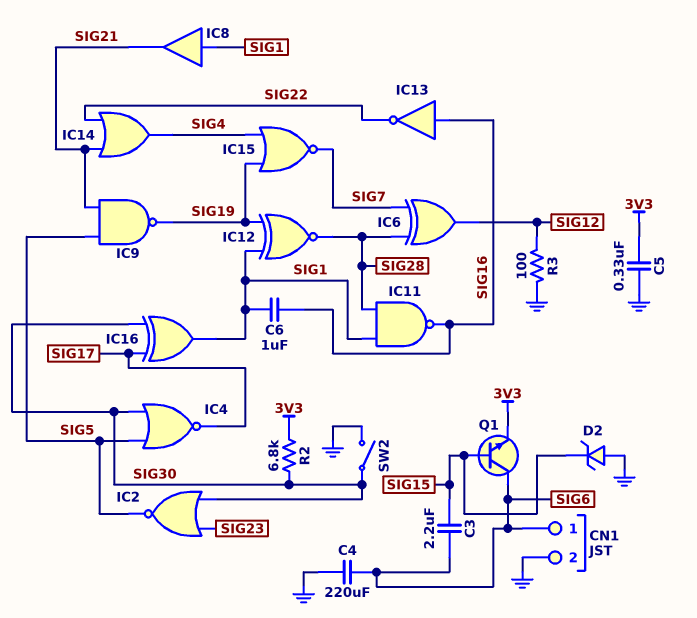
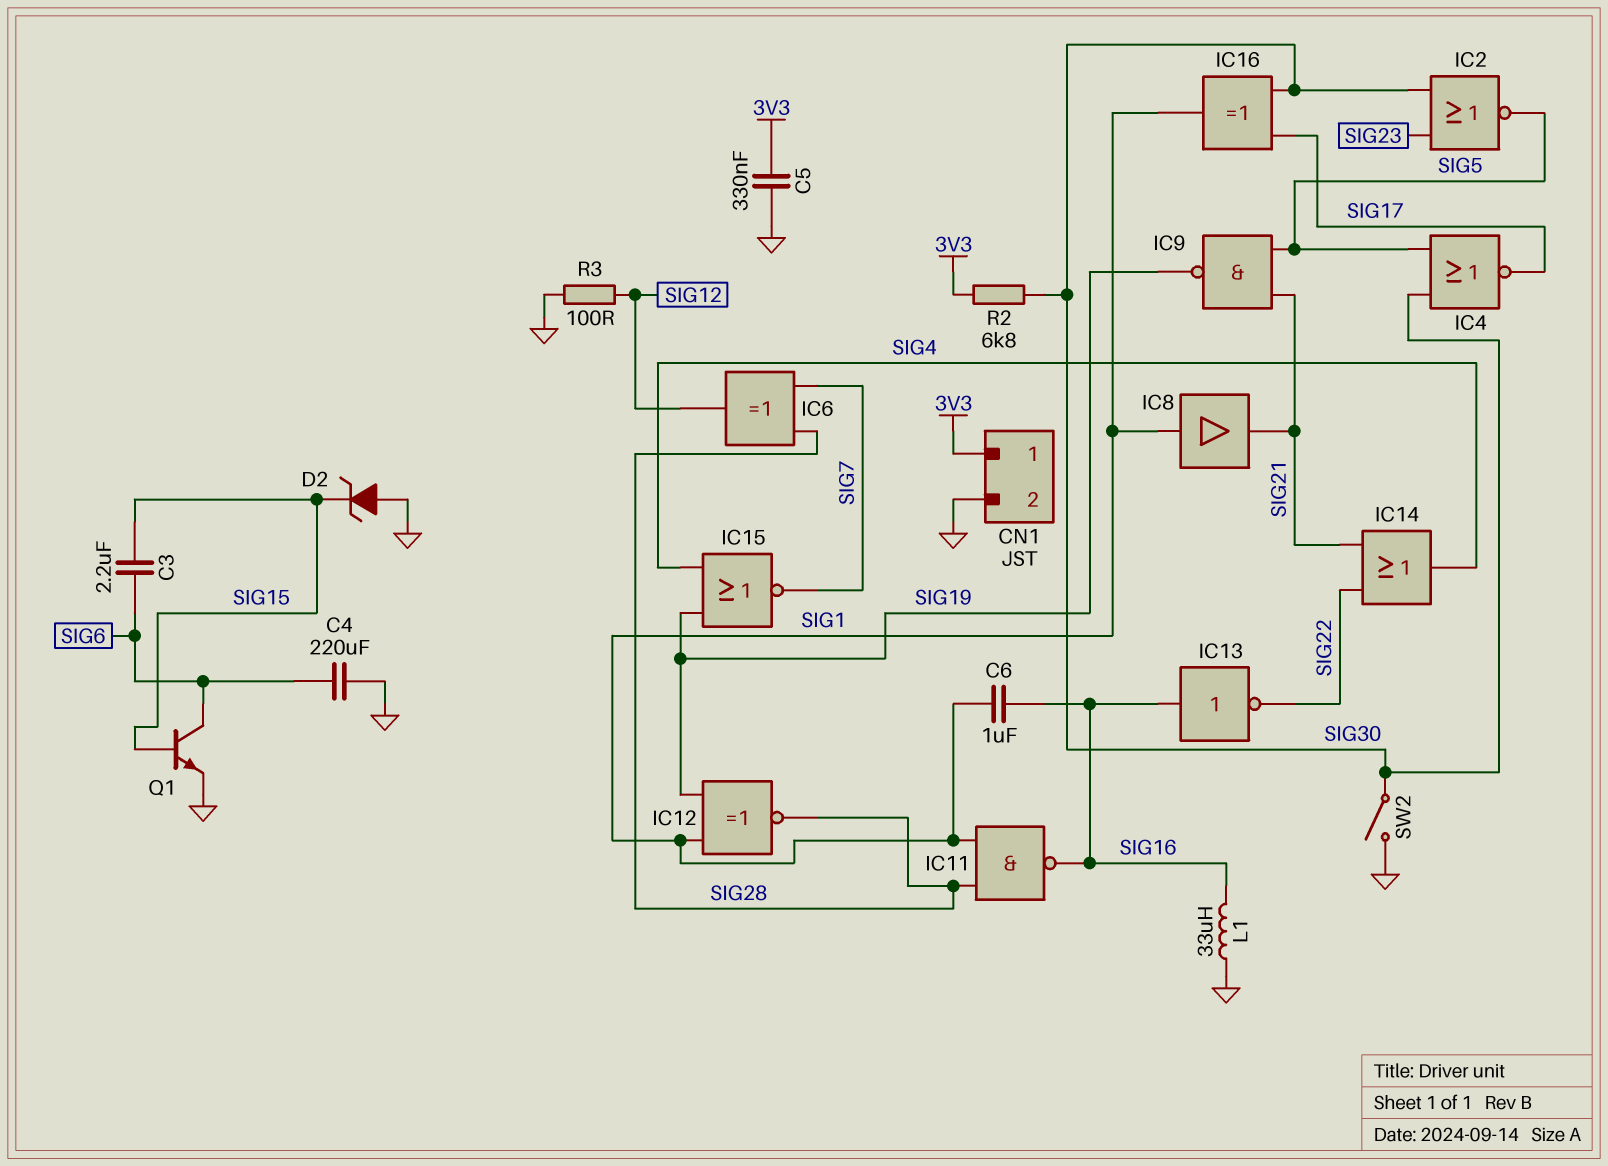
CN1 pin 1: SIG6 -> 3V3
L1: none -> 33uH (GND, SIG16)
Q1: NPN (B SIG15, C SIG6, E 3V3) -> NPN (B SIG15, C SIG6, E GND)

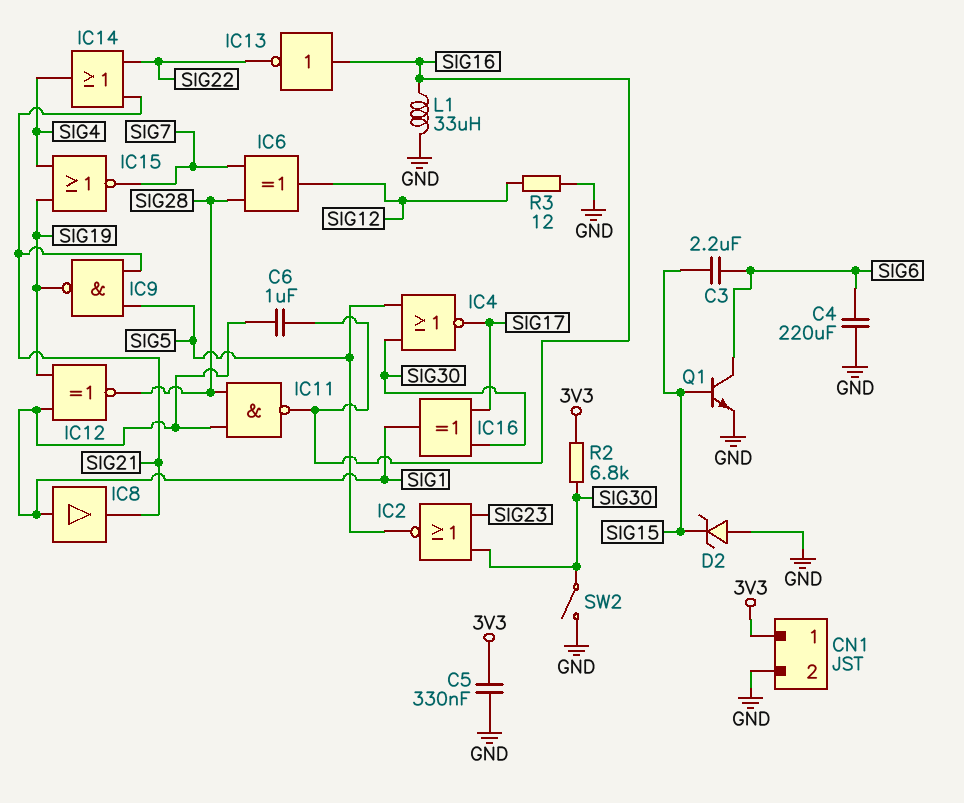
R3: 100 (GND, SIG12) -> 12 (GND, SIG12)

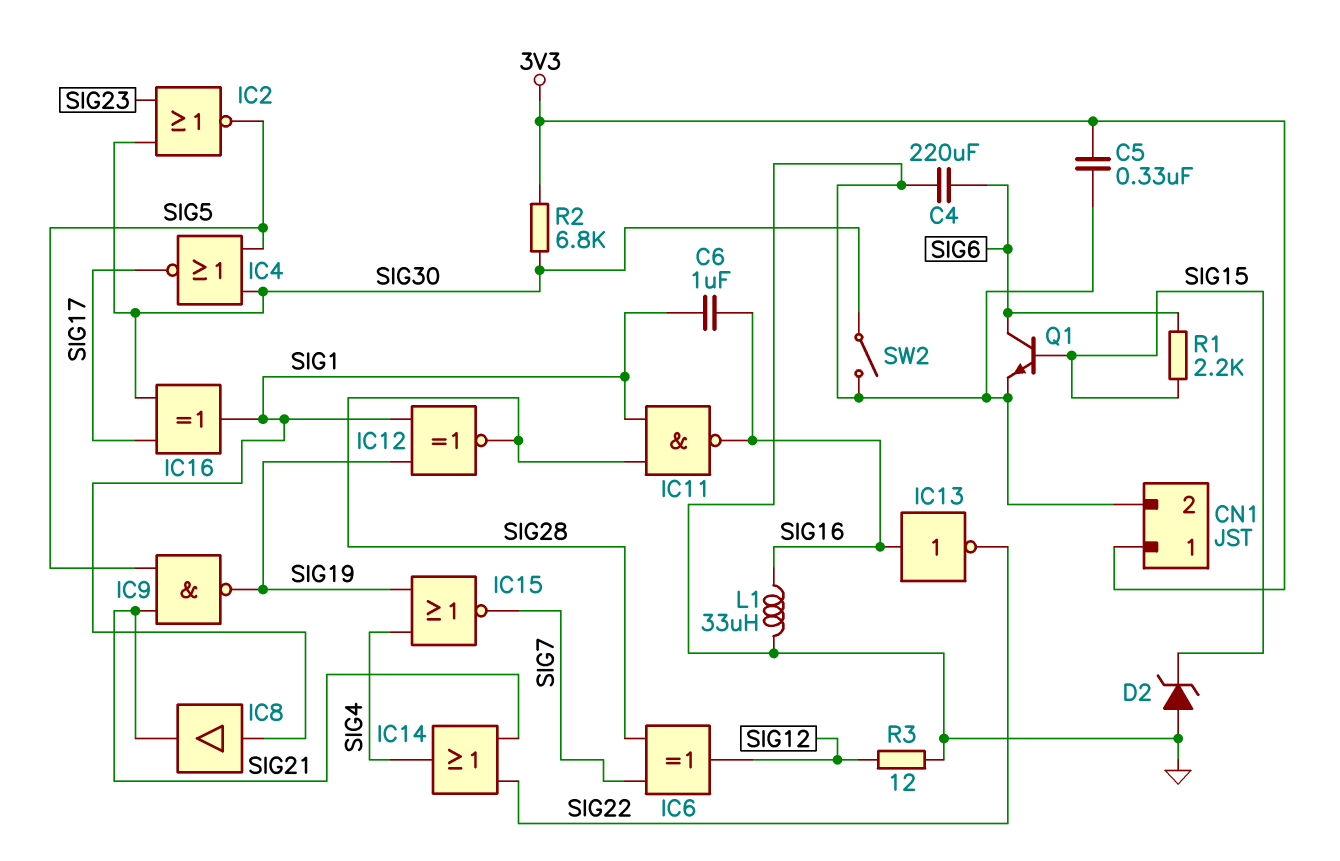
C3: 2.2uF (SIG6, SIG15) -> none
R1: none -> 2.2k (SIG6, SIG15)

